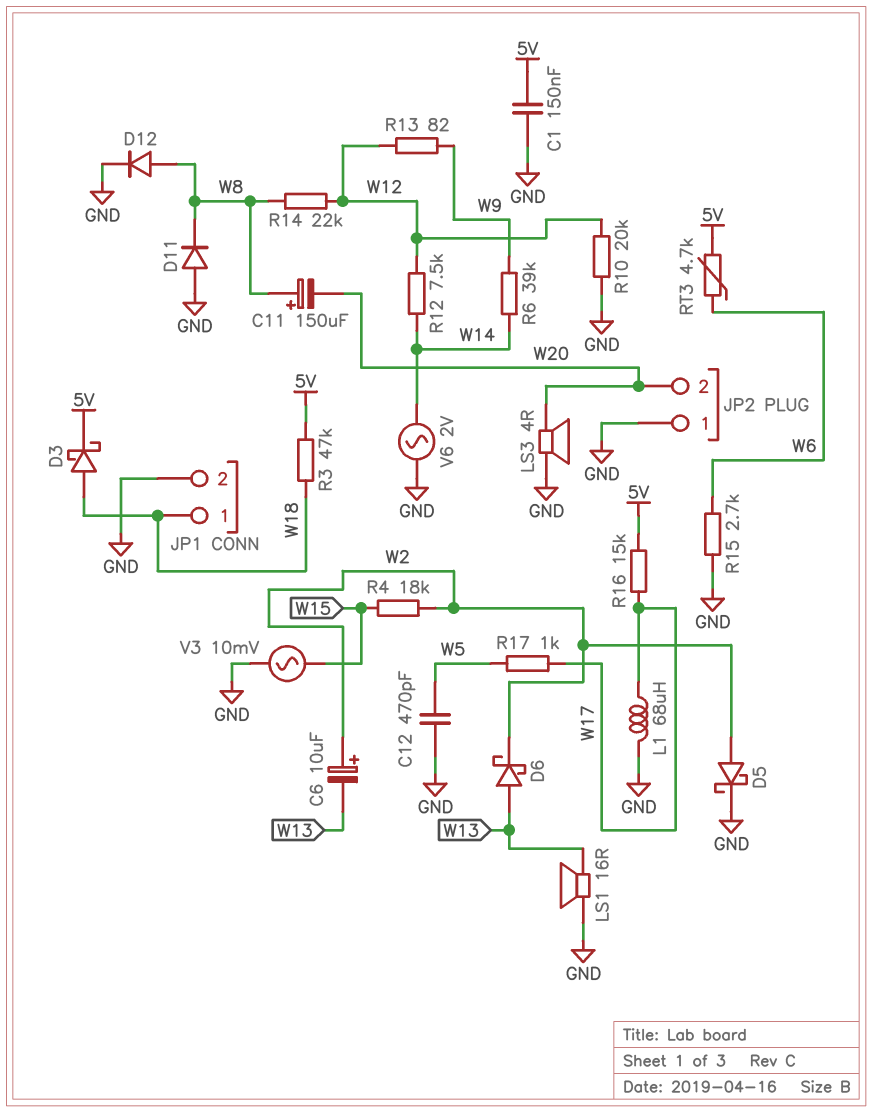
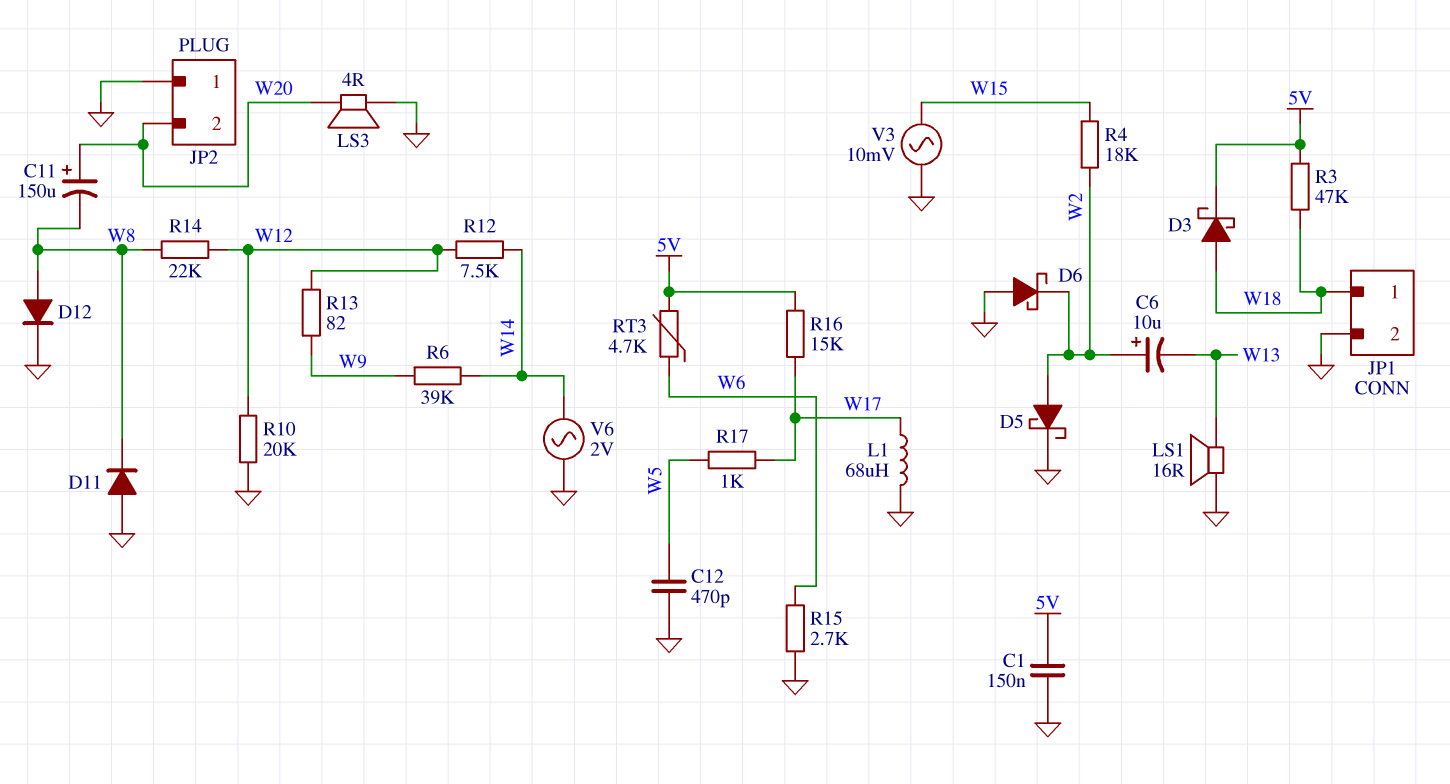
C11: 150uF (plus W8, minus W20) -> 150uF (plus W20, minus W8)
D6: schottky (A W13, K W2) -> schottky (A GND, K W2)

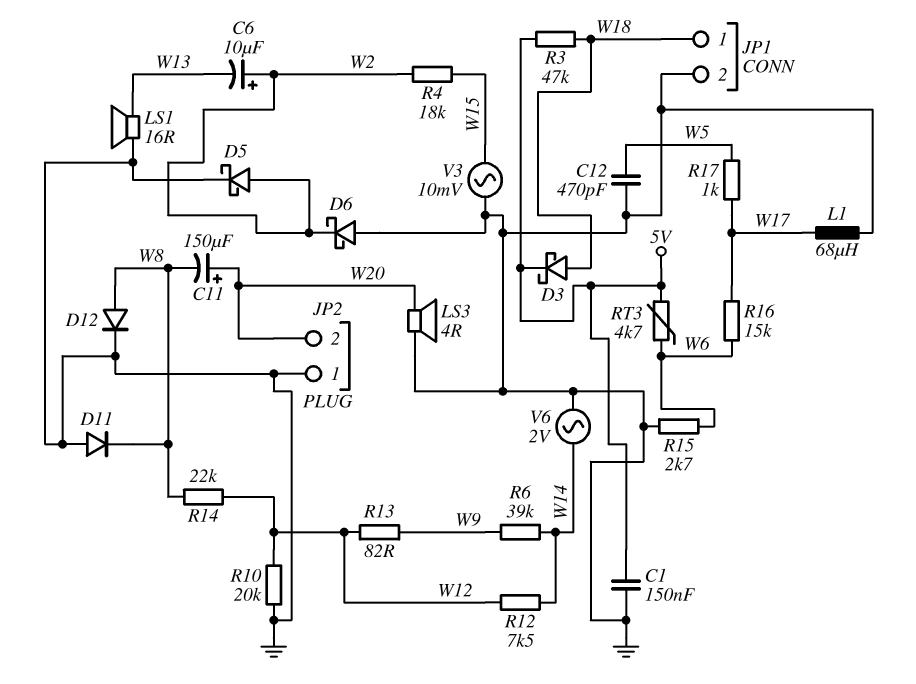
R16: 15k (5V, W17) -> 15k (W6, W17)

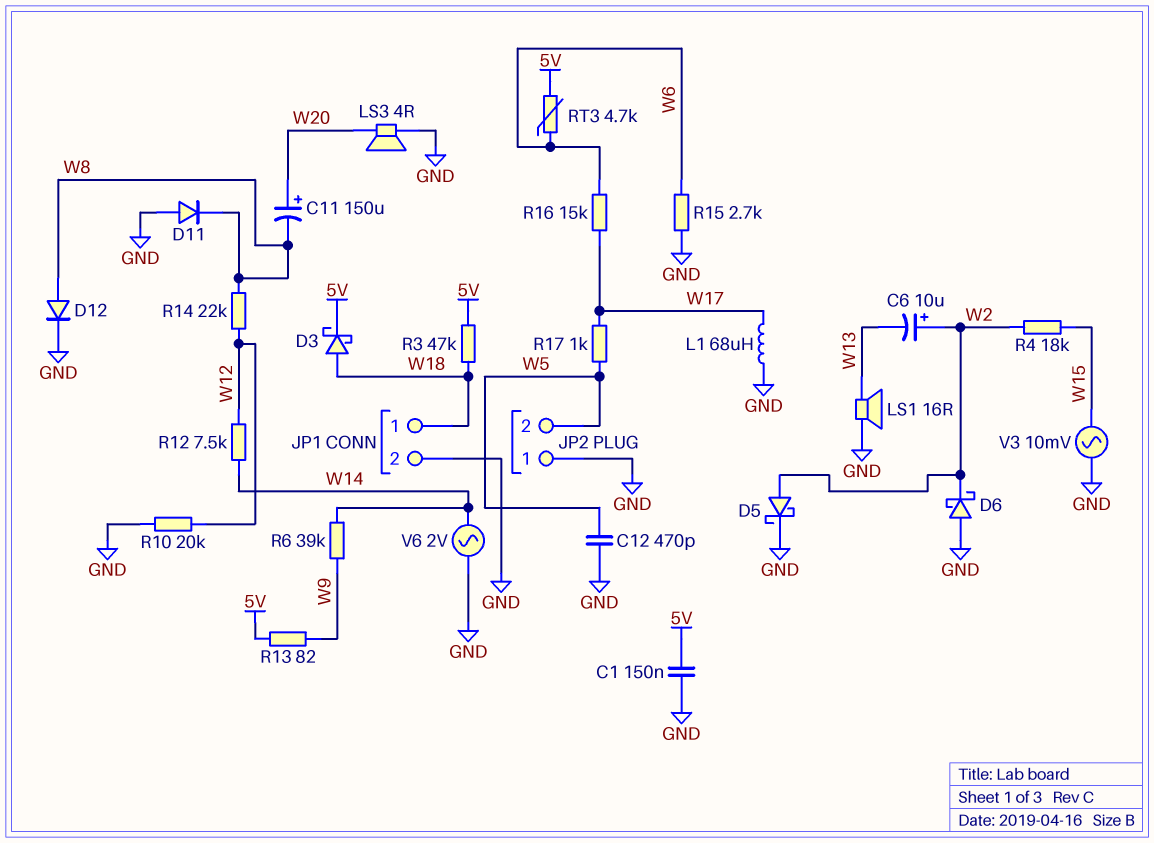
JP2 pin 2: W20 -> W5
R13: 82 (W9, W12) -> 82 (5V, W9)

